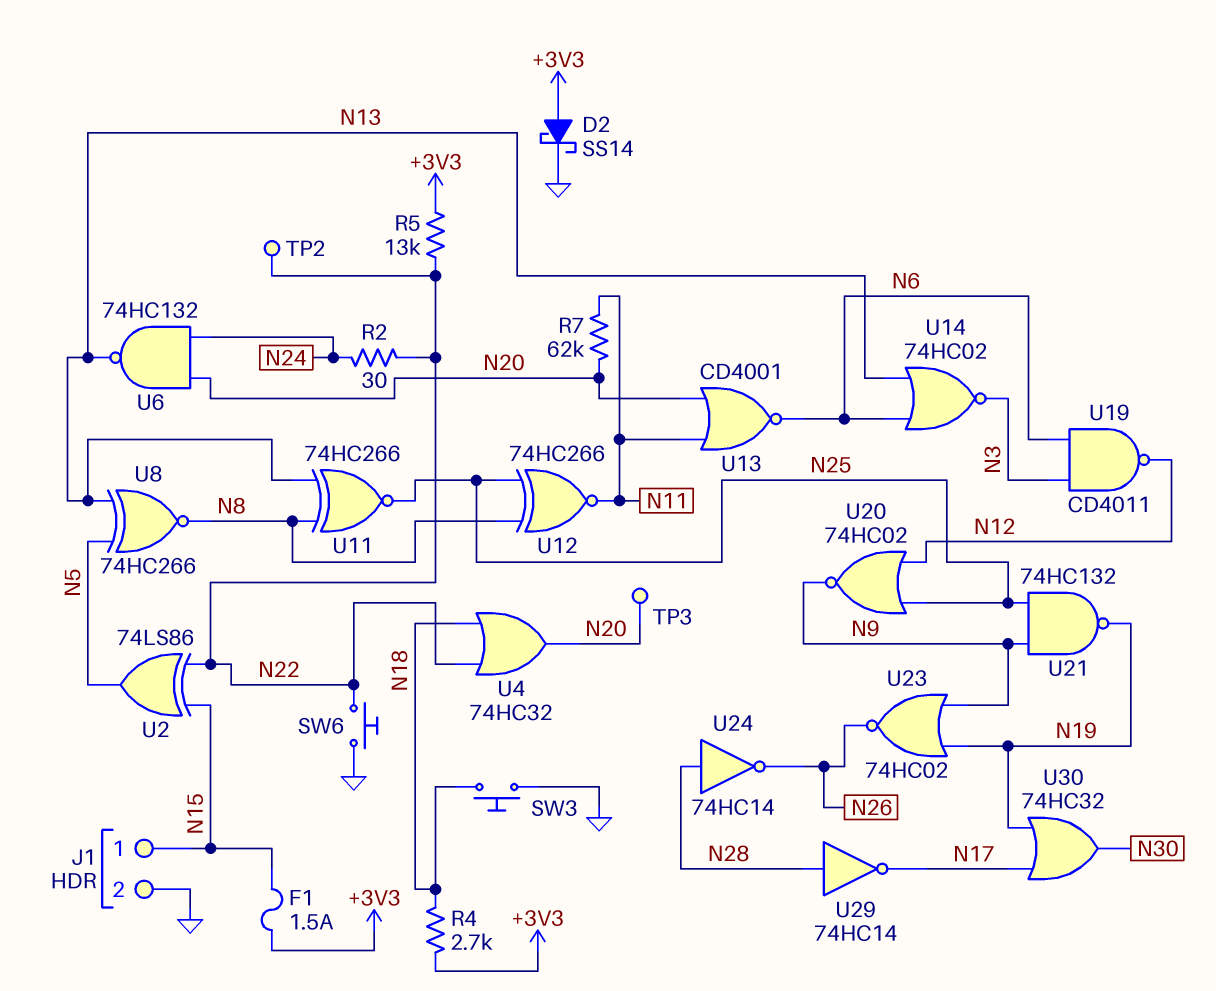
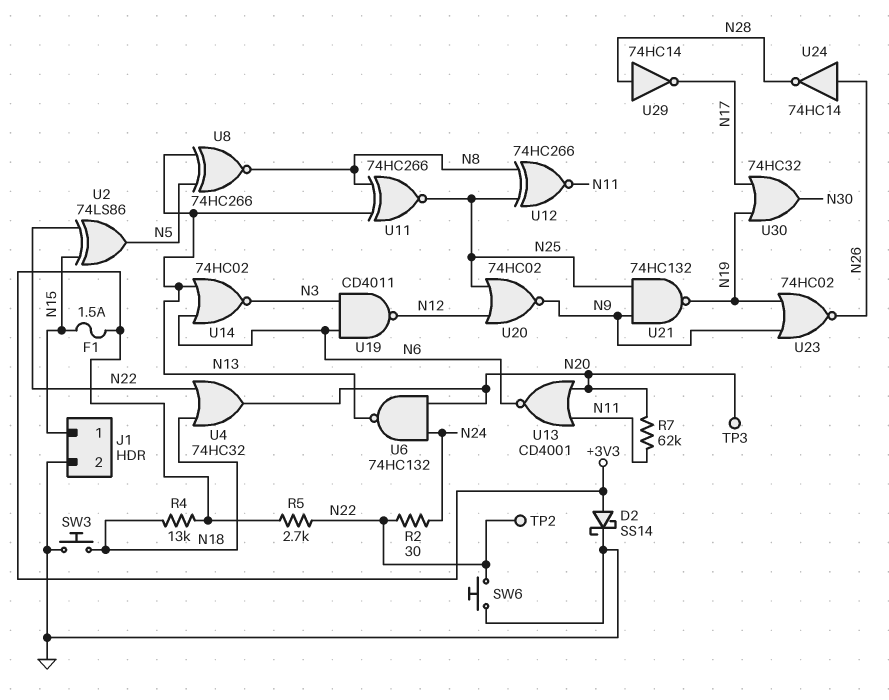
R4: 2.7k (+3V3, N18) -> 13k (+3V3, N18)
R5: 13k (+3V3, N22) -> 2.7k (+3V3, N22)
U24: NOT 74HC14 (in N28, out N26) -> NOT 74HC14 (in N26, out N28)

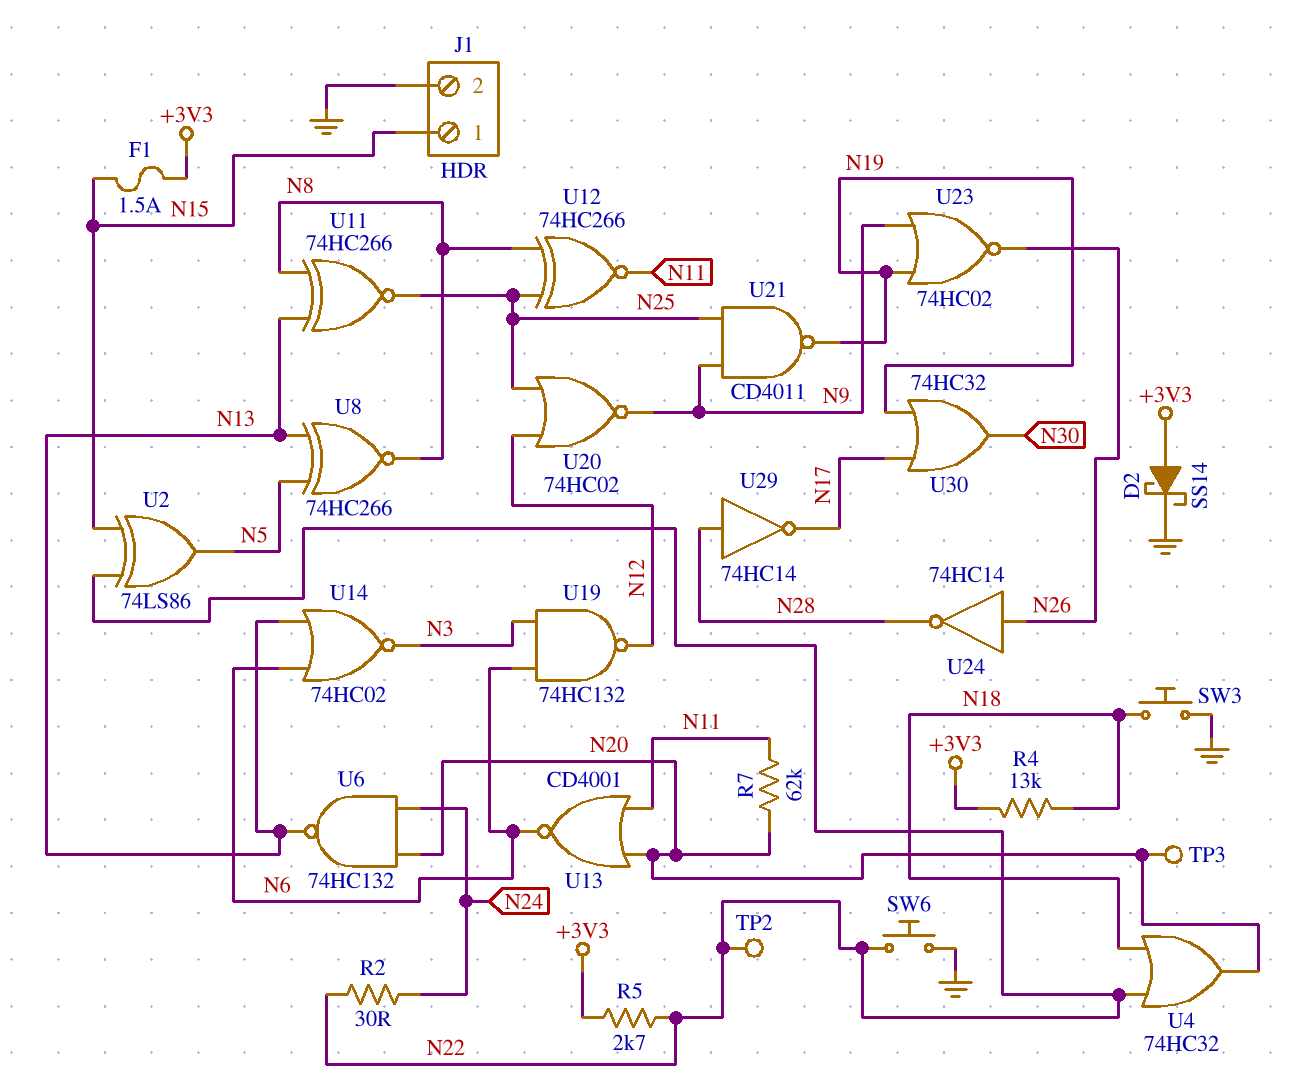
U19: NAND CD4011 (in N3, in N6, out N12) -> NAND 74HC132 (in N3, in N6, out N12)
U21: NAND 74HC132 (in N9, in N25, out N19) -> NAND CD4011 (in N9, in N25, out N19)

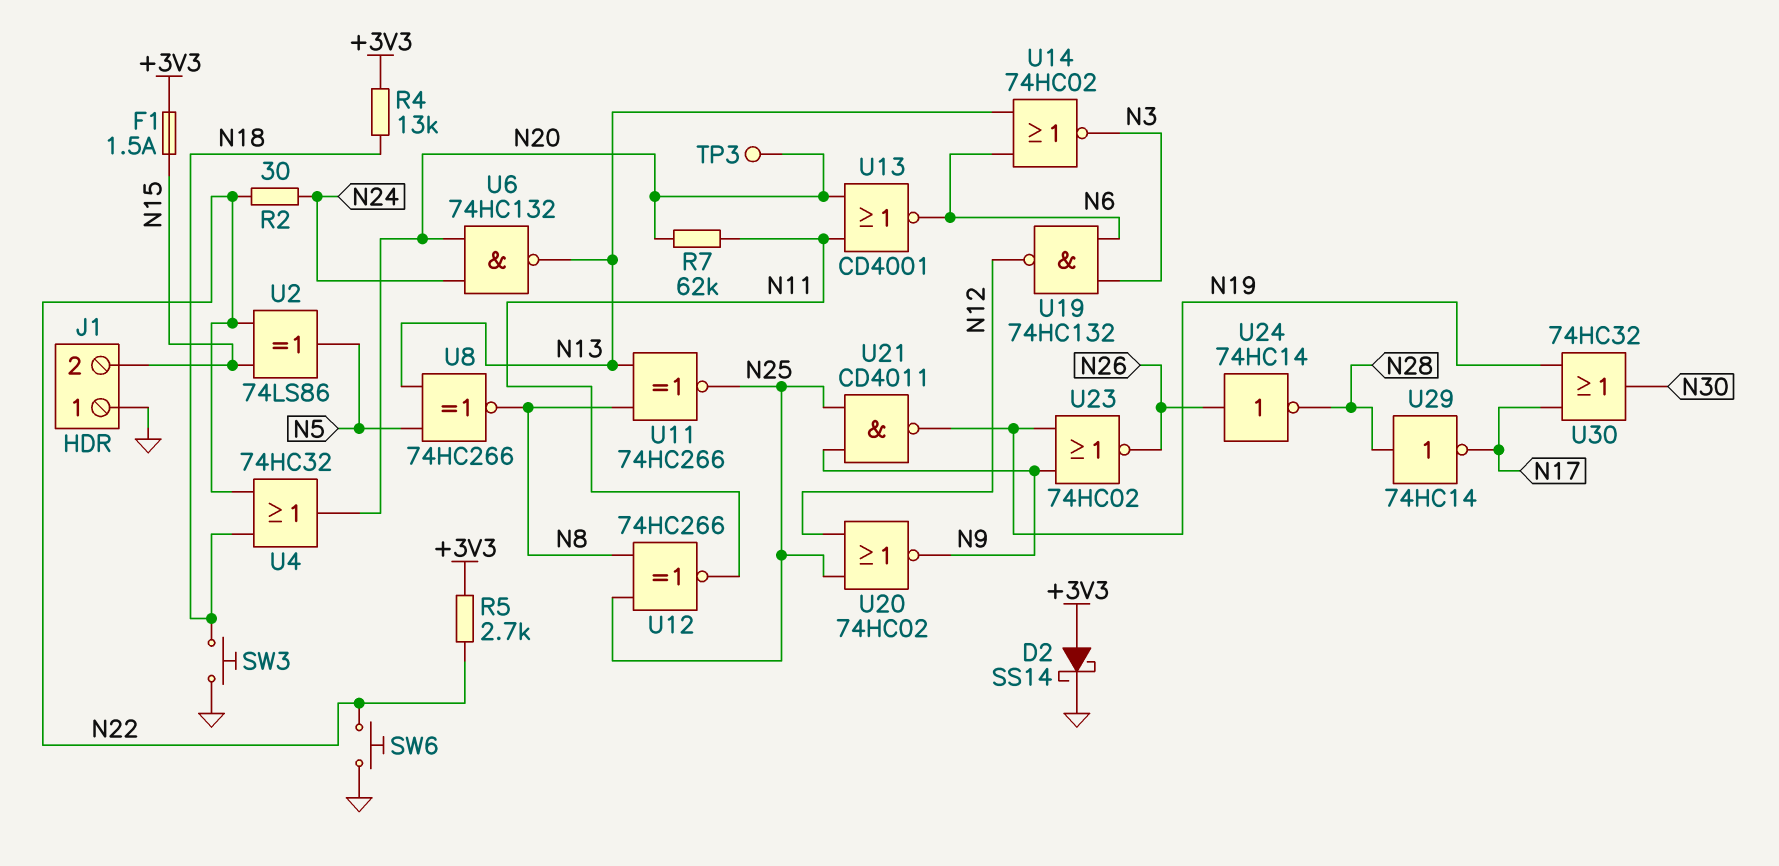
J1 pin 1: N15 -> GND
J1 pin 2: GND -> N15
TP2: test point (N22) -> none

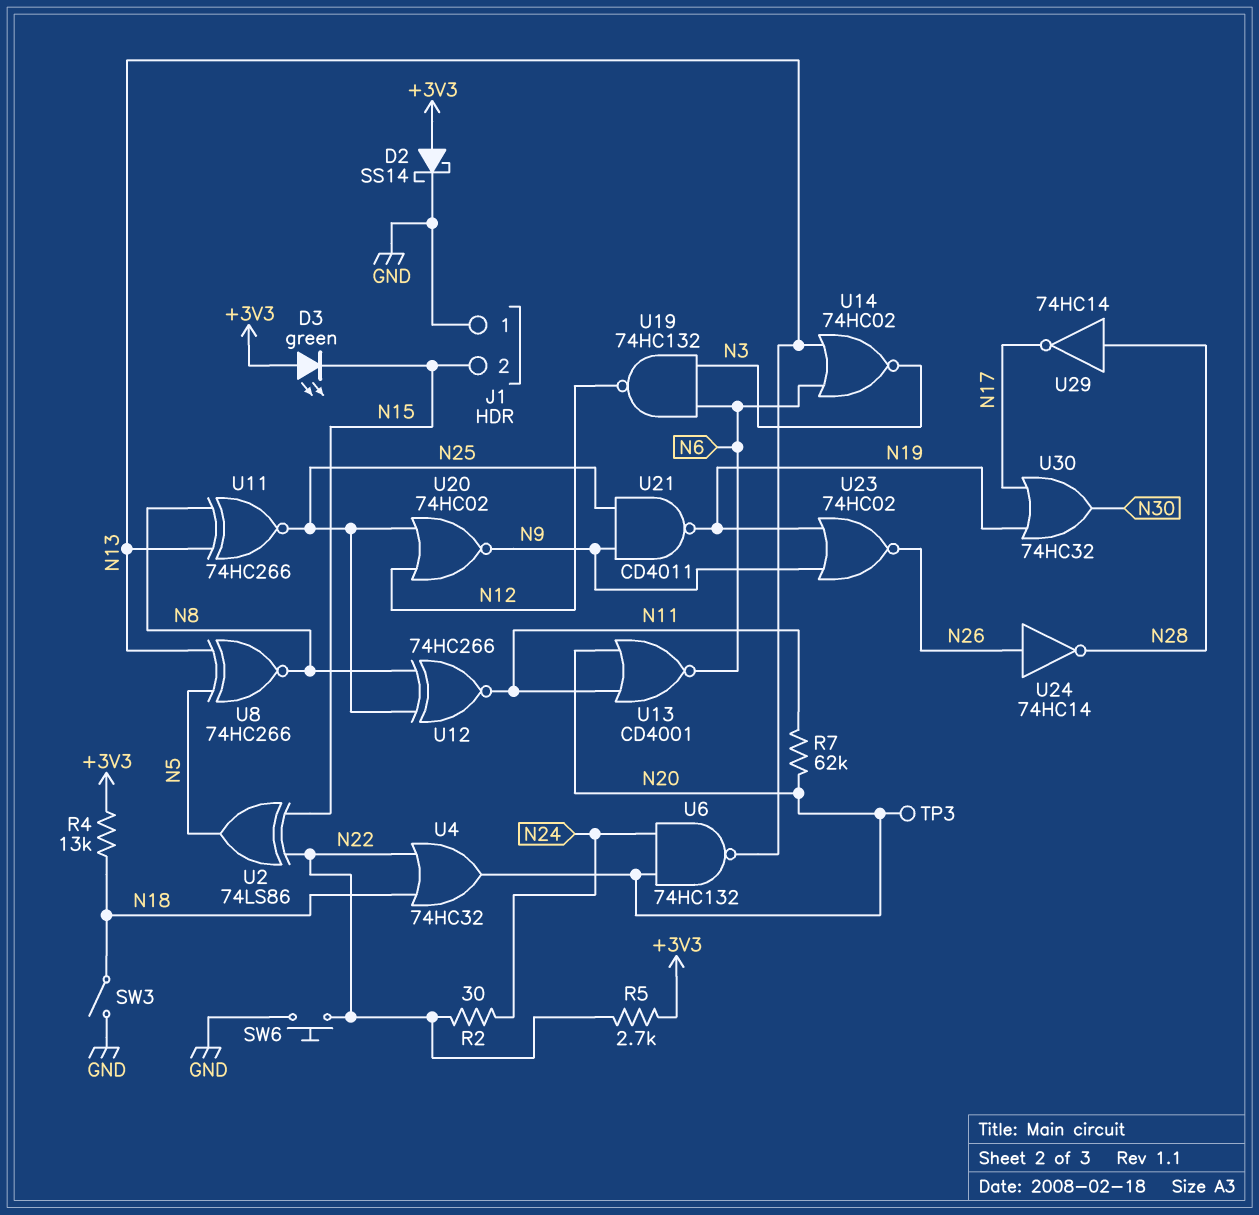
D3: none -> LED green (A +3V3, K N15)
F1: 1.5A (+3V3, N15) -> none
SW3: button (GND, N18) -> switch (GND, N18)

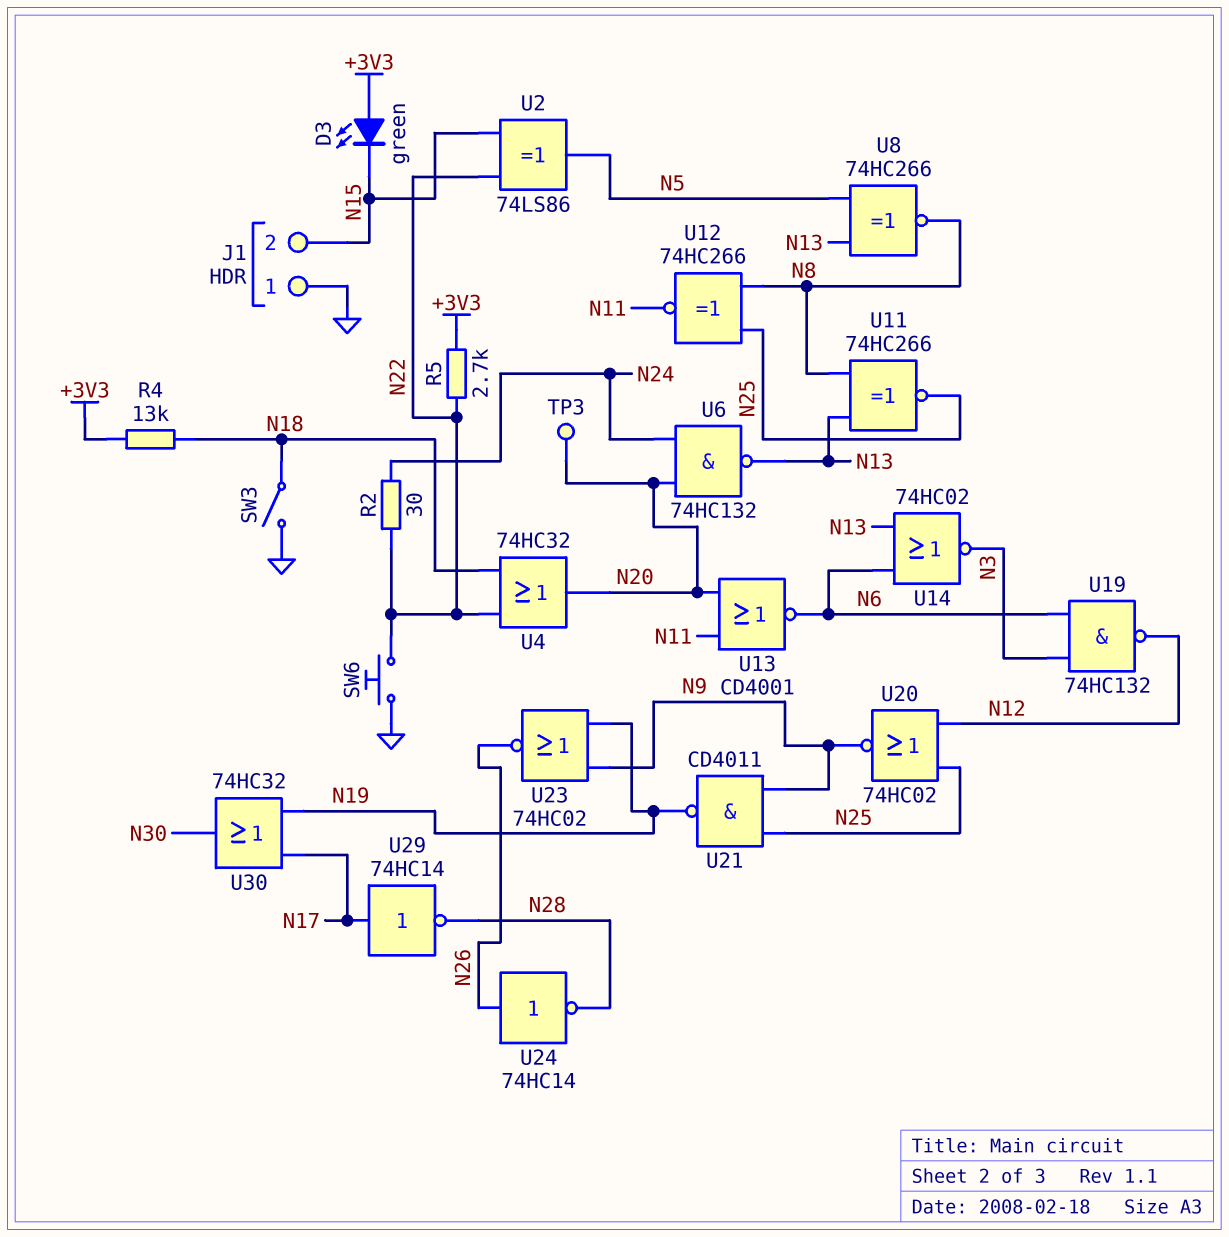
D2: schottky SS14 (A +3V3, K GND) -> none
R7: 62k (N11, N20) -> none
U29: NOT 74HC14 (in N28, out N17) -> NOT 74HC14 (in N17, out N28)

